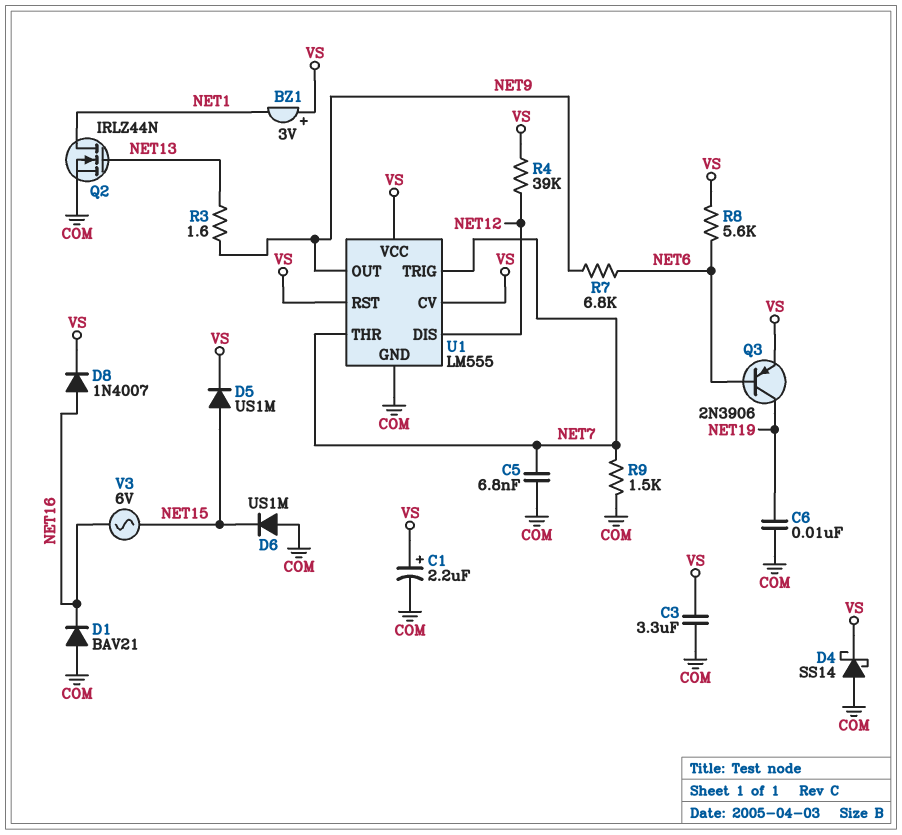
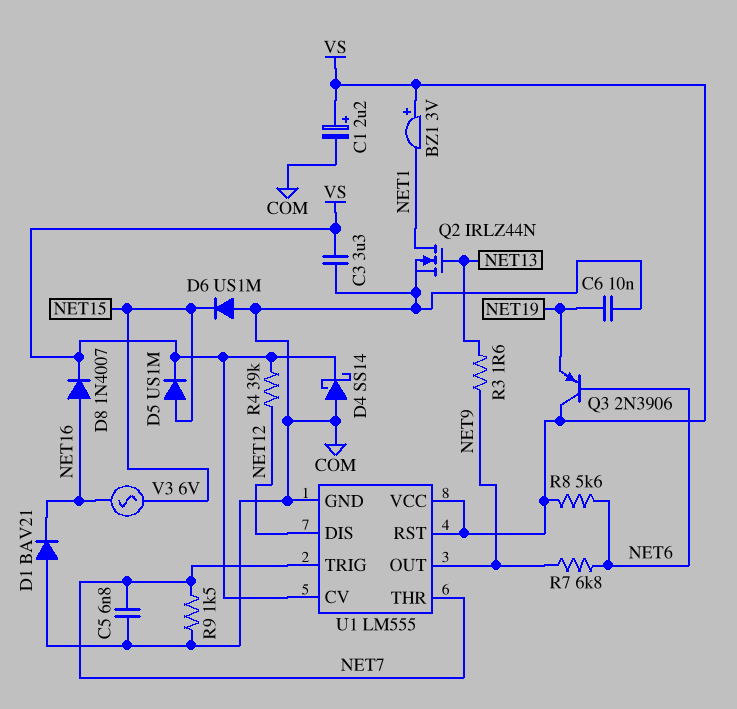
Q3: PNP 2N3906 (B NET6, C NET19, E VS) -> PNP 2N3906 (B NET6, C VS, E NET19)

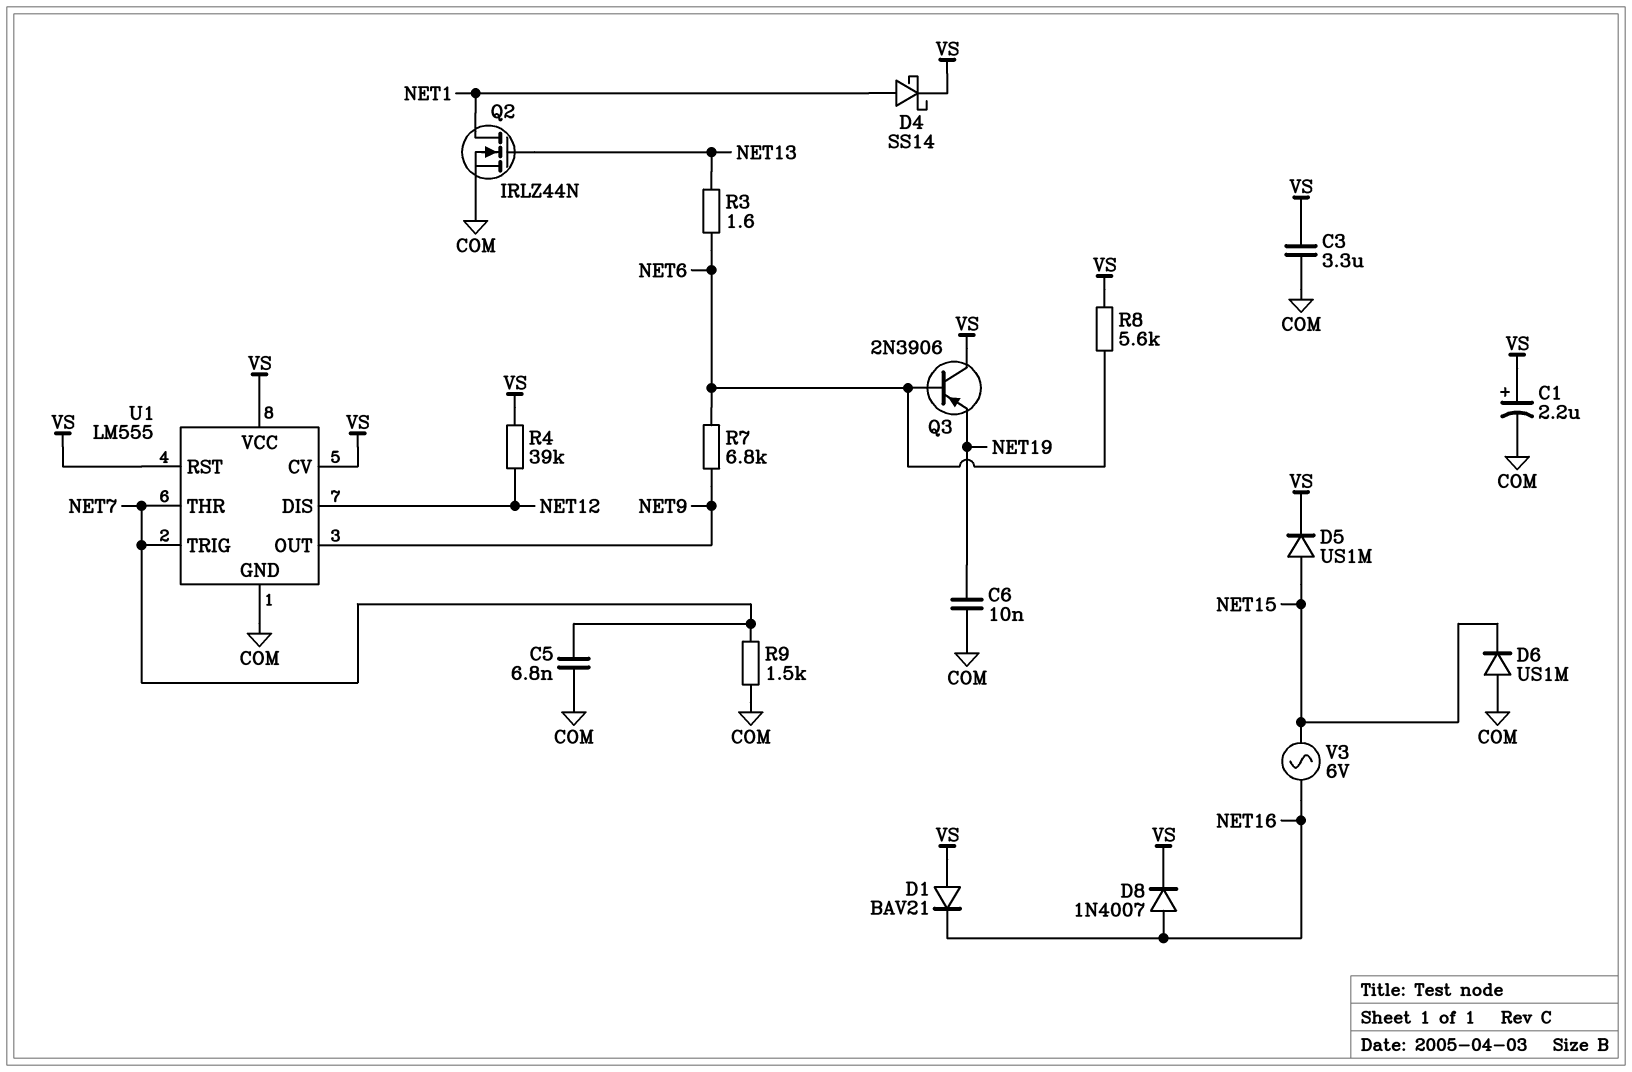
BZ1: buzzer 3V (plus VS, minus NET1) -> none
D1: diode BAV21 (A COM, K NET16) -> diode BAV21 (A VS, K NET16)
D4: schottky SS14 (A COM, K VS) -> schottky SS14 (A NET1, K VS)
R3: 1.6 (NET9, NET13) -> 1.6 (NET6, NET13)

